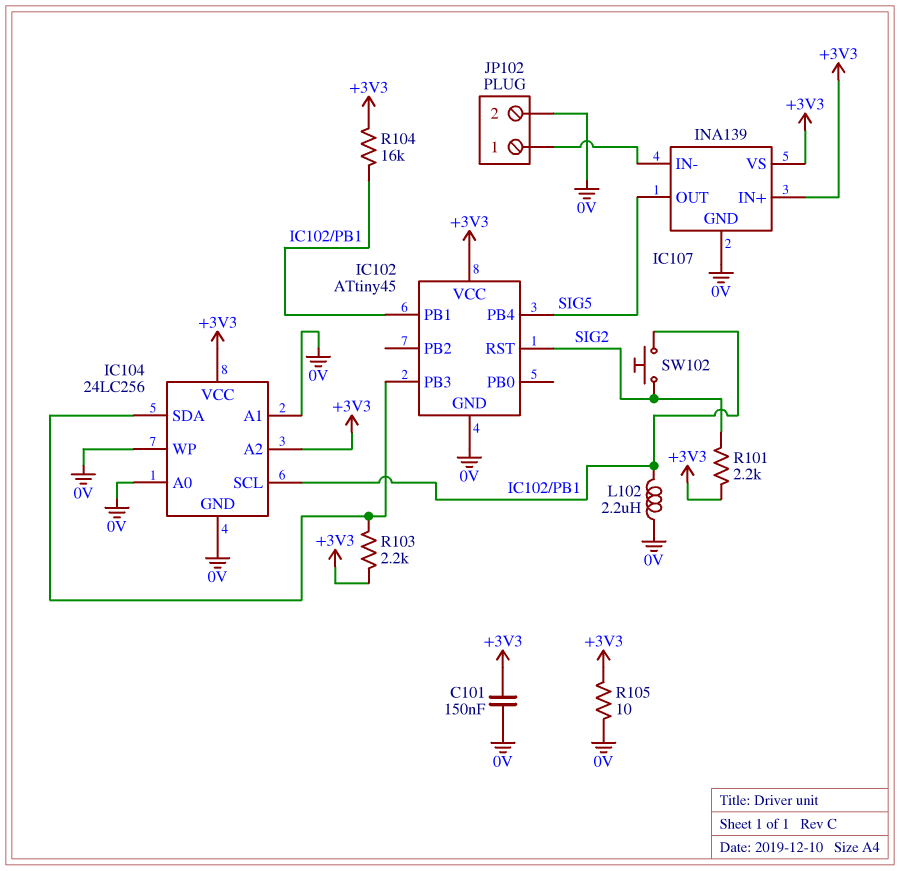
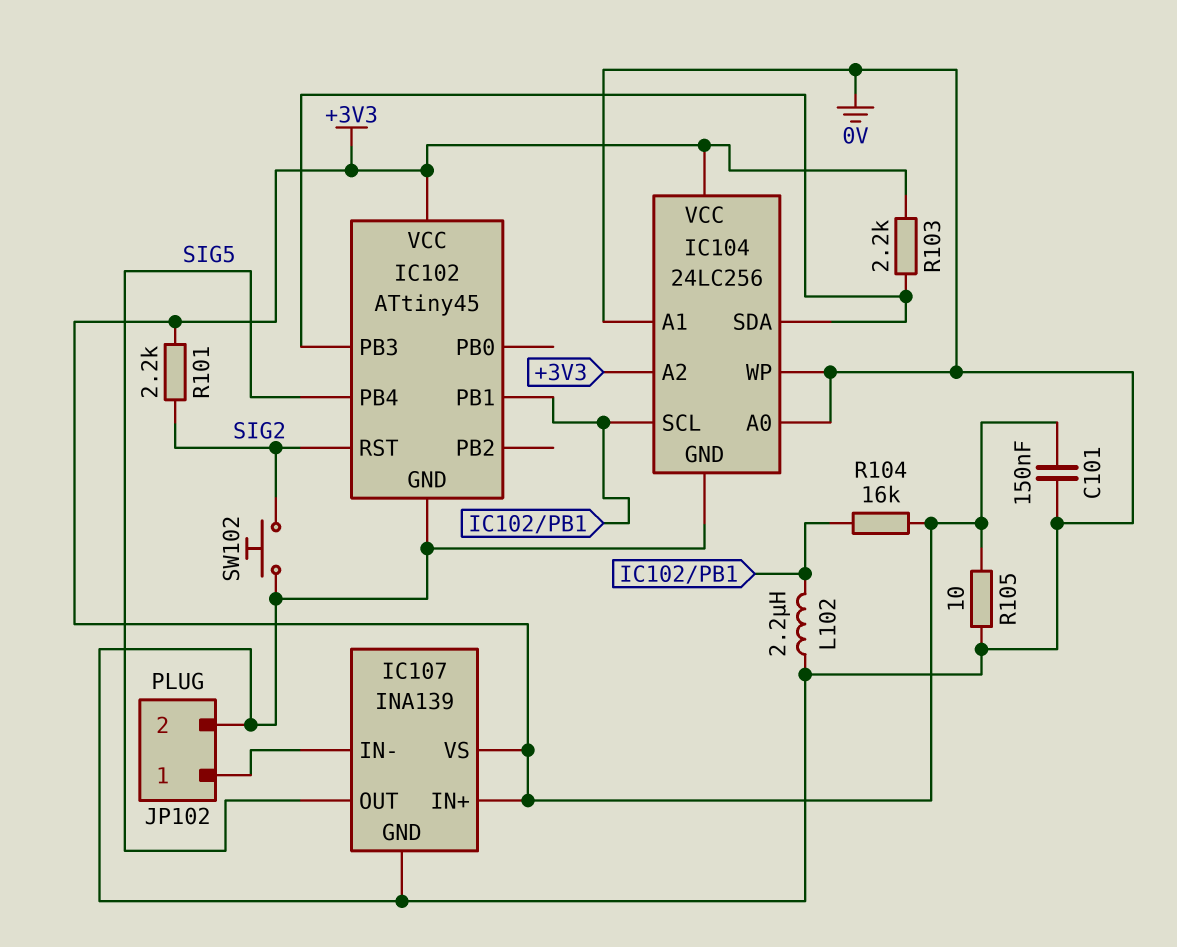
SW102: button (IC102/PB1, SIG2) -> button (0V, SIG2)

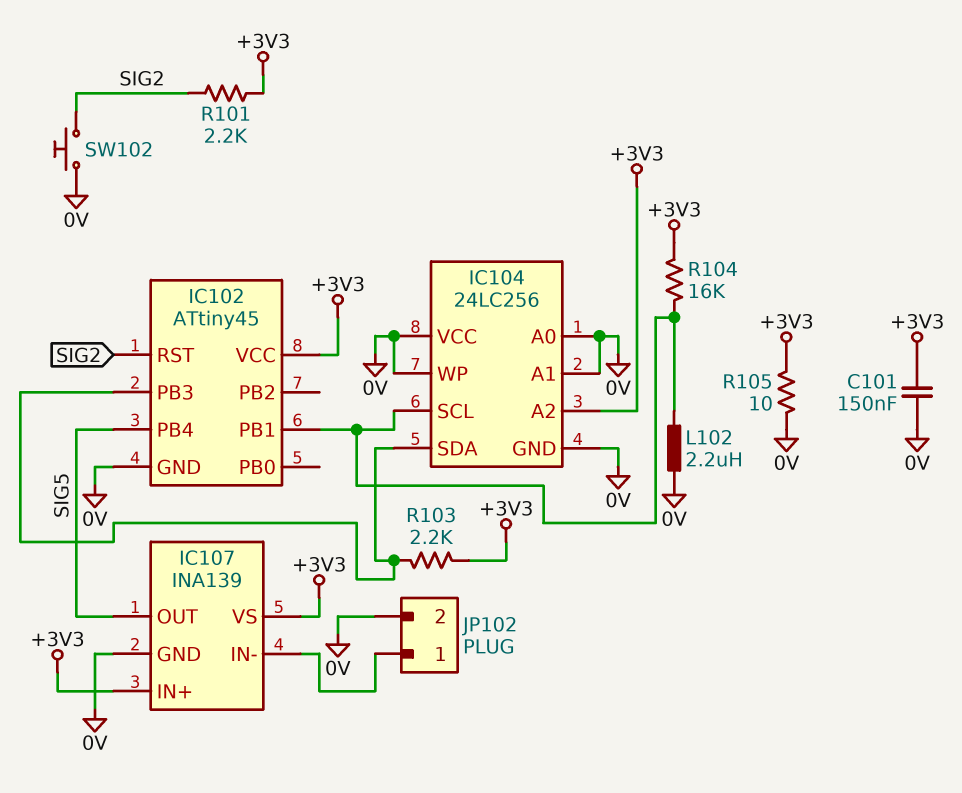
IC104 pin VCC: +3V3 -> 0V

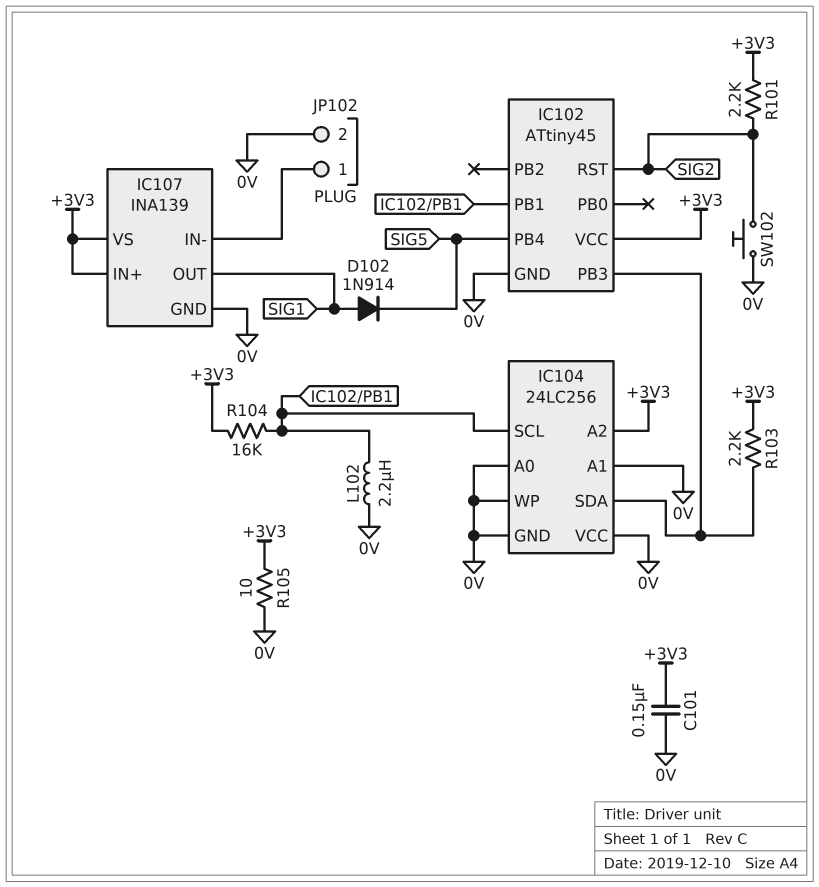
D102: none -> diode 1N914 (A SIG1, K SIG5)
IC107 pin OUT: SIG5 -> SIG1

